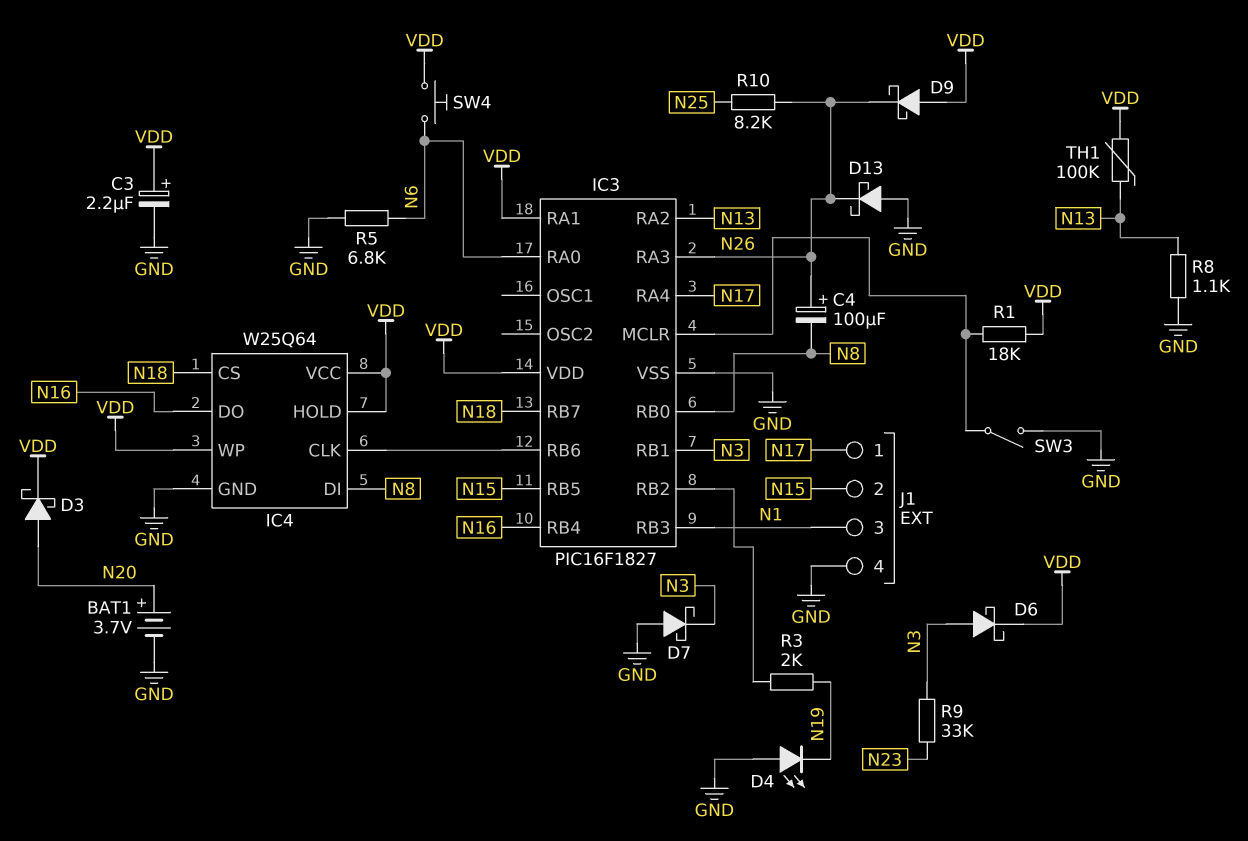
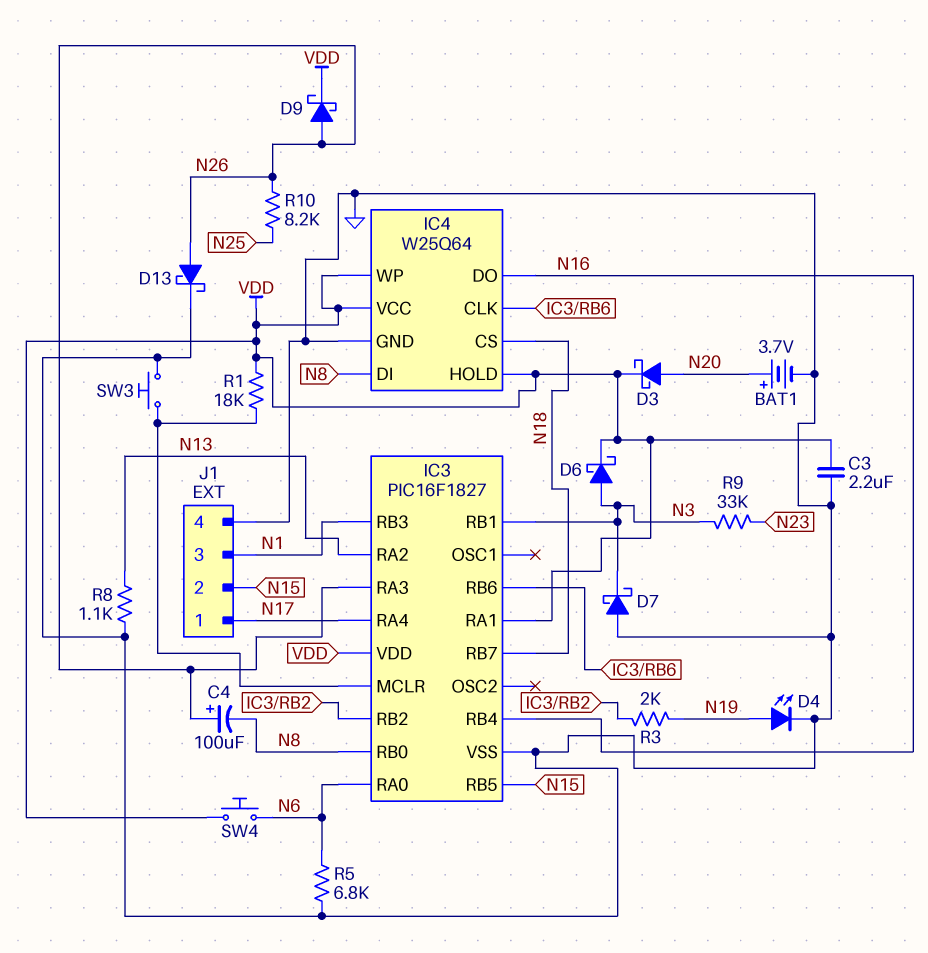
C3: 2.2uF (plus VDD, minus GND) -> 2.2uF (GND, VDD)
D4: LED (A GND, K N19) -> LED (A N19, K GND)
D9: schottky (A VDD, K N26) -> schottky (A N26, K VDD)
D13: schottky (A GND, K N26) -> schottky (A N26, K GND)
SW3: switch (GND, IC3/MCLR) -> button (GND, IC3/MCLR)
TH1: 100k (N13, VDD) -> none

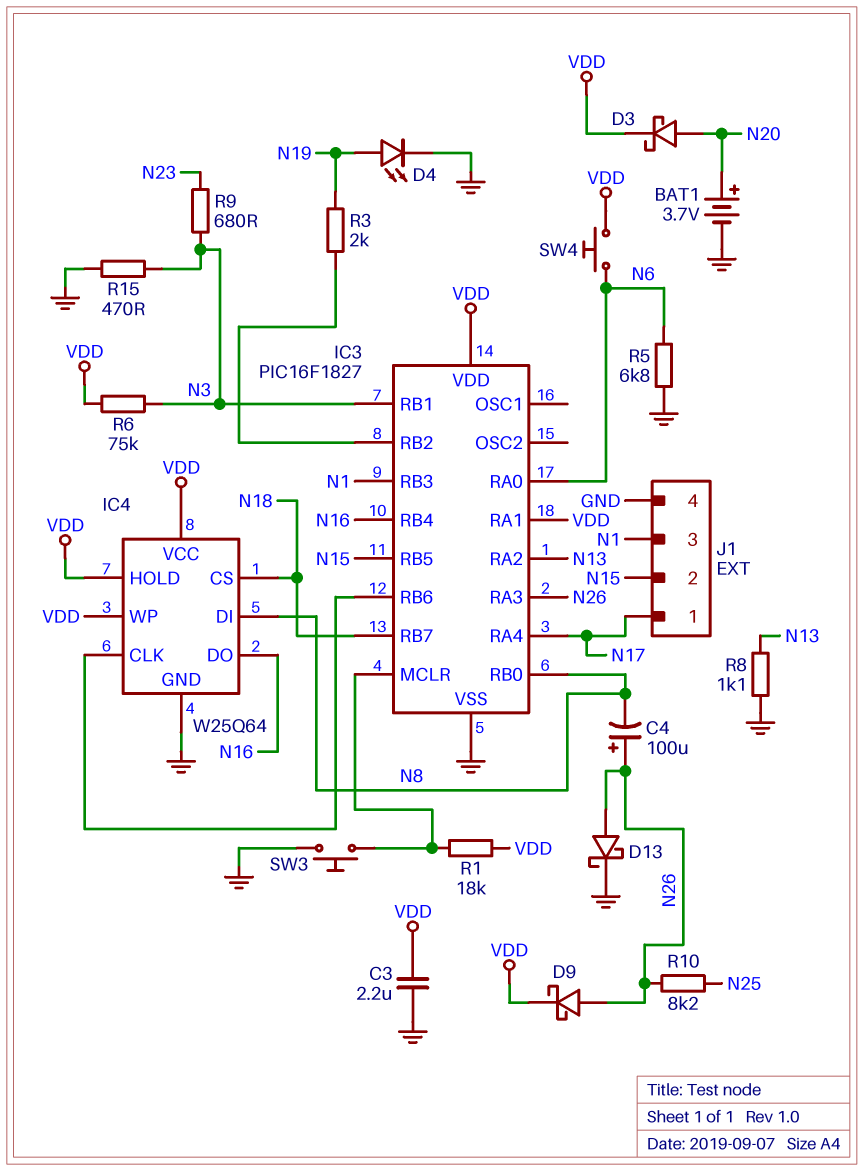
D6: schottky (A N3, K VDD) -> none
D7: schottky (A GND, K N3) -> none
R6: none -> 75k (N3, VDD)
R9: 33k (N3, N23) -> 680 (N3, N23)
R15: none -> 470 (GND, N3)

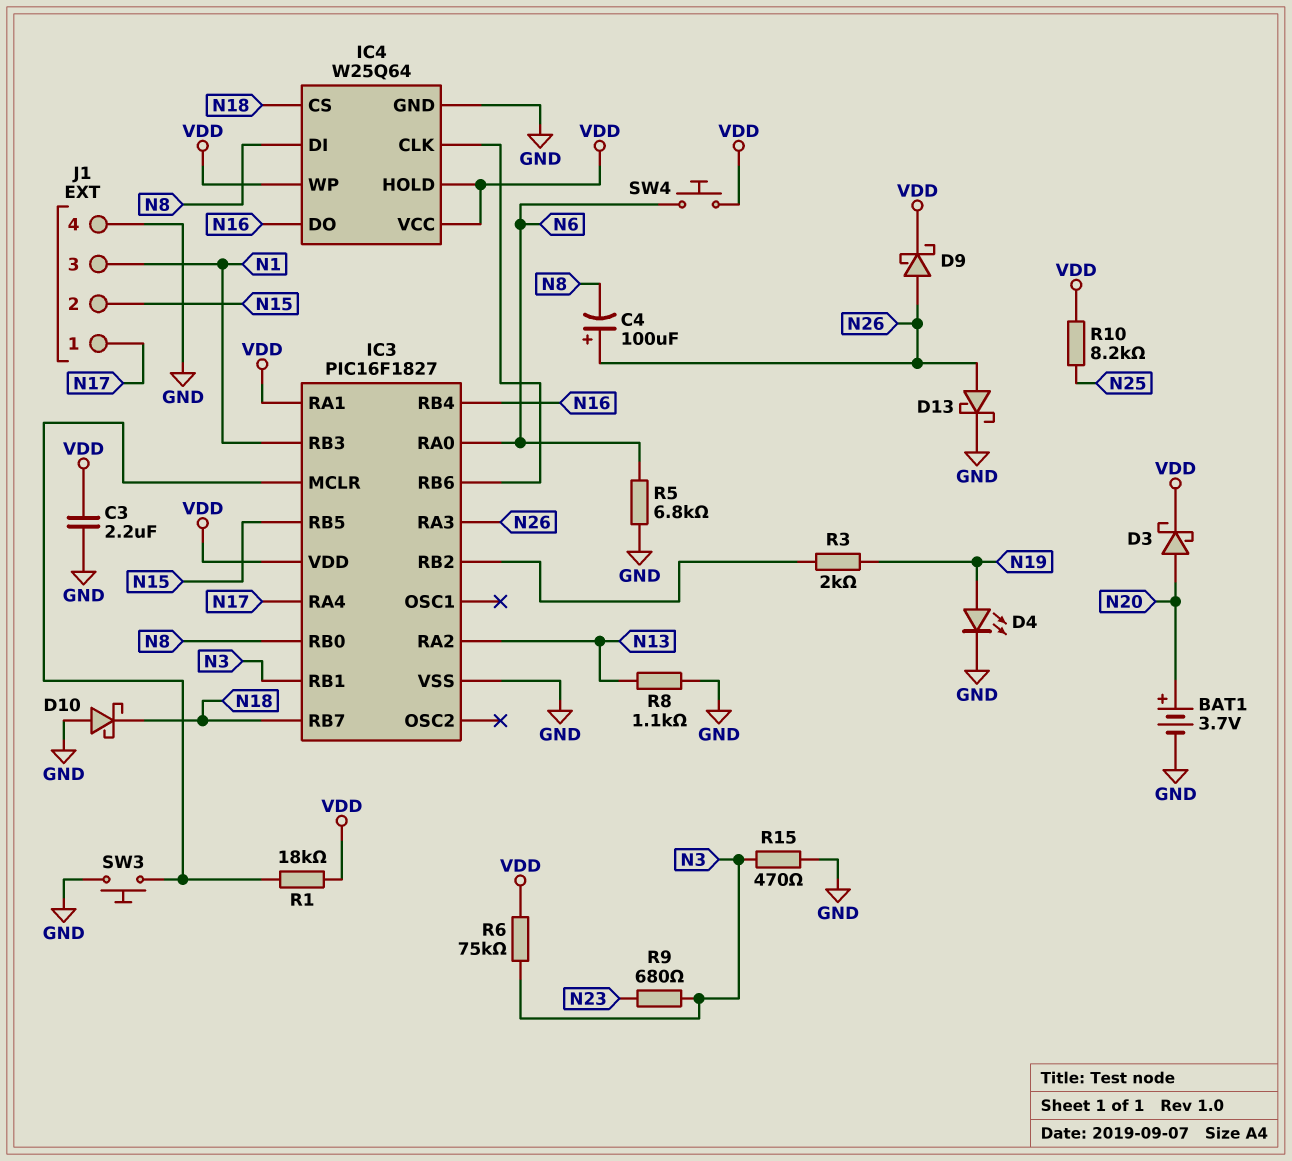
D10: none -> schottky (A GND, K N18)
R10: 8.2k (N25, N26) -> 8.2k (N25, VDD)

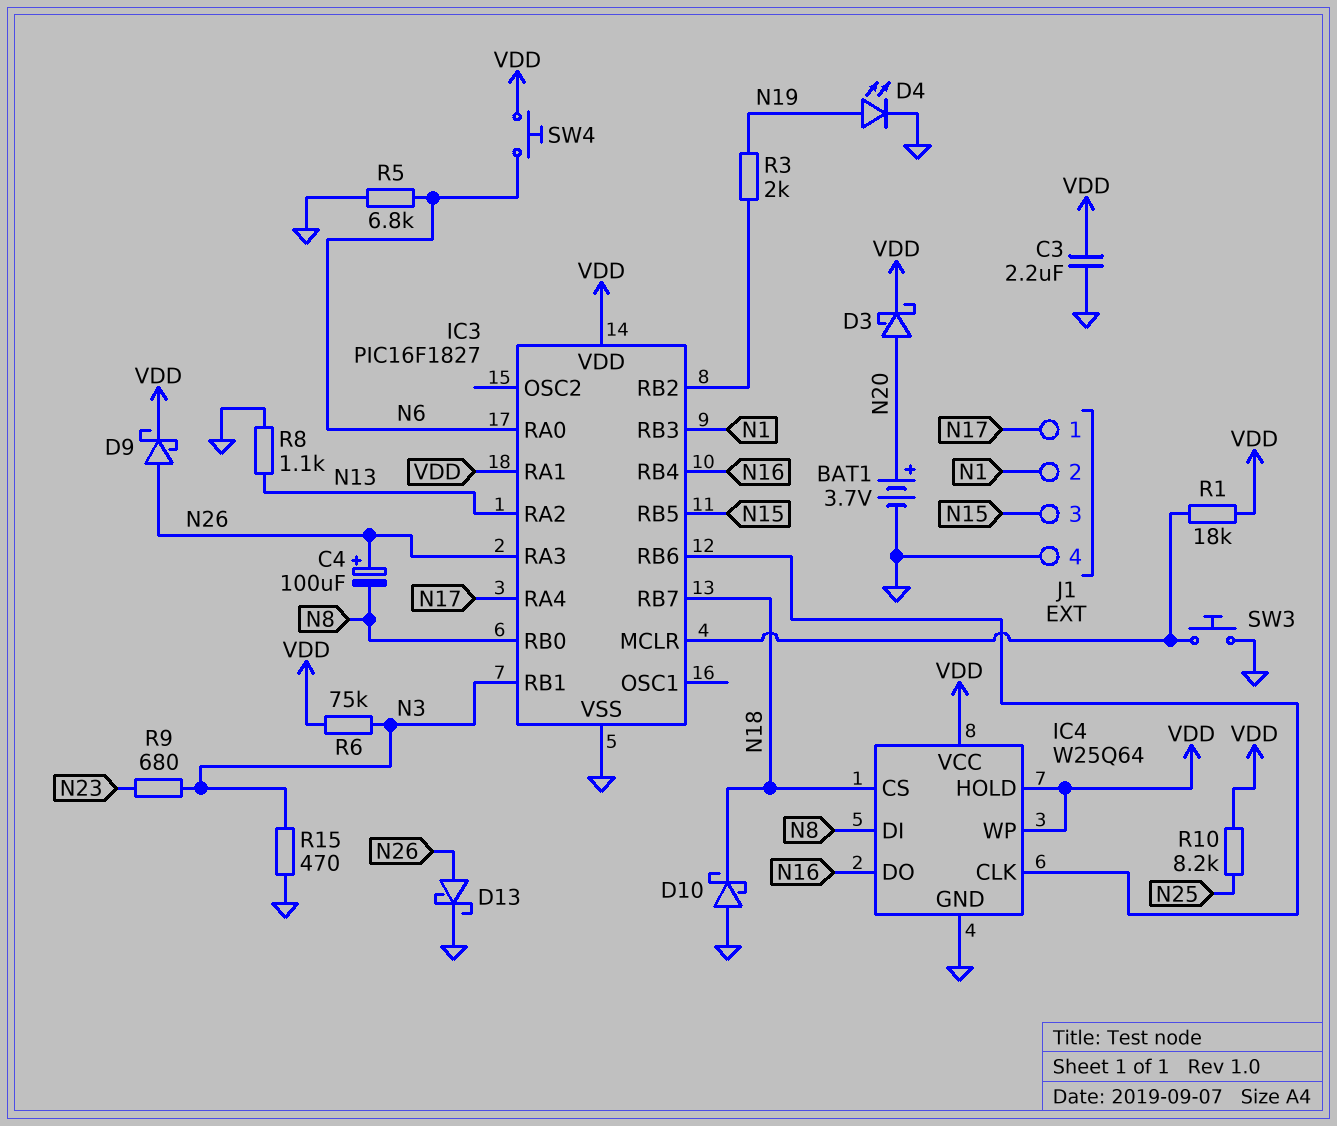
J1 pin 2: N15 -> N1
J1 pin 3: N1 -> N15

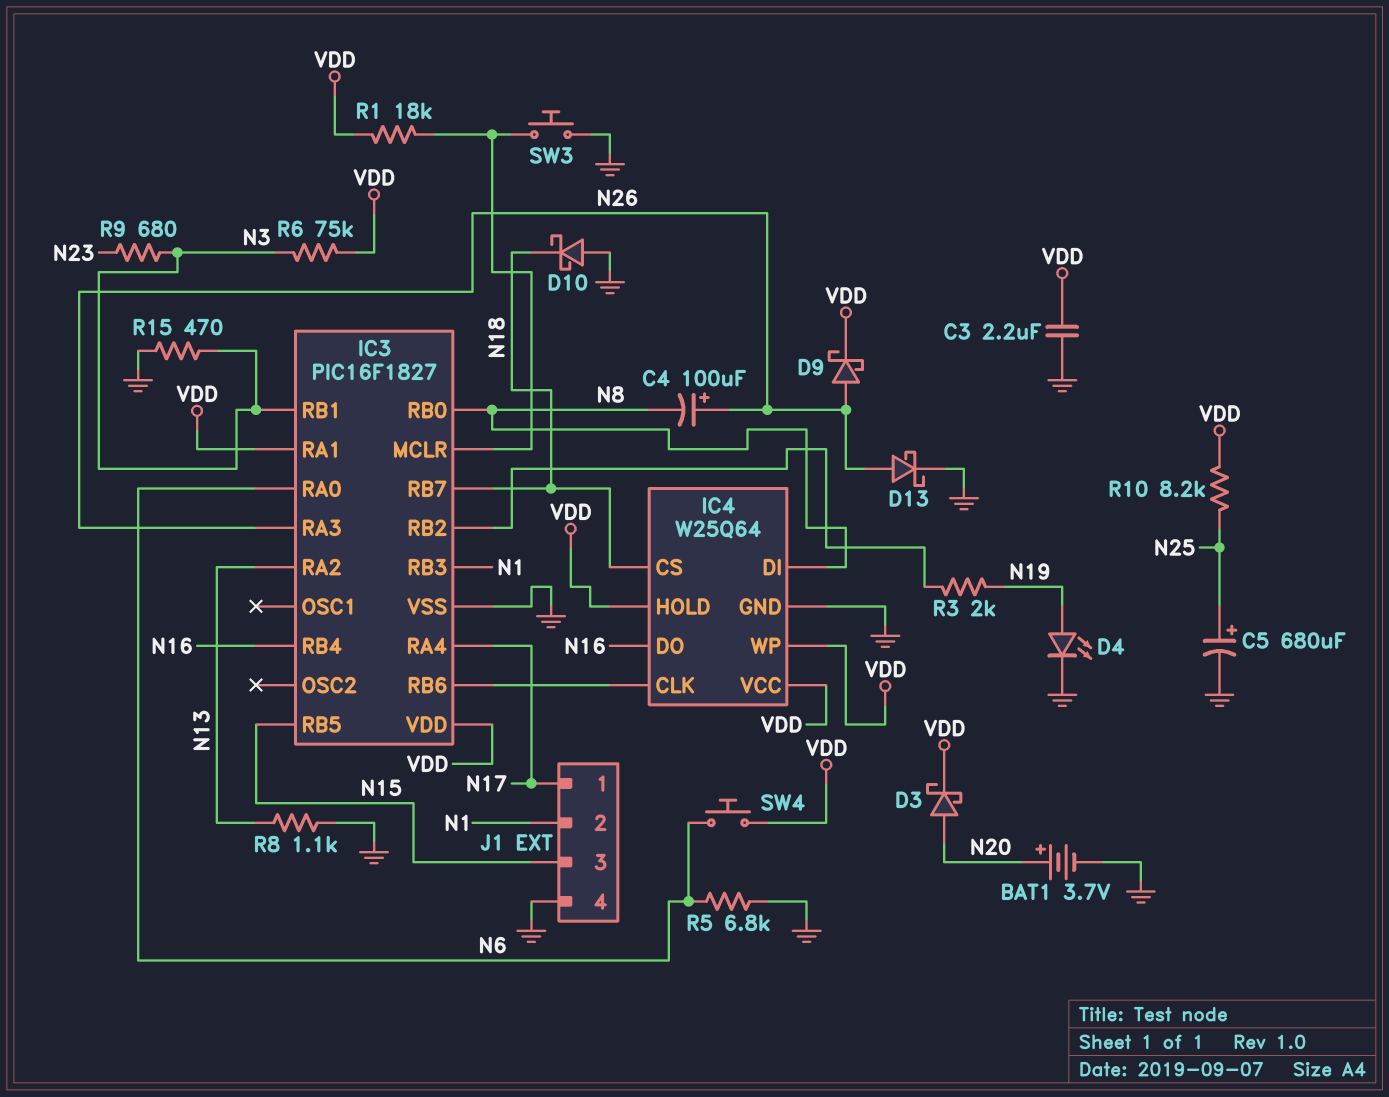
C5: none -> 680uF (plus N25, minus GND)

